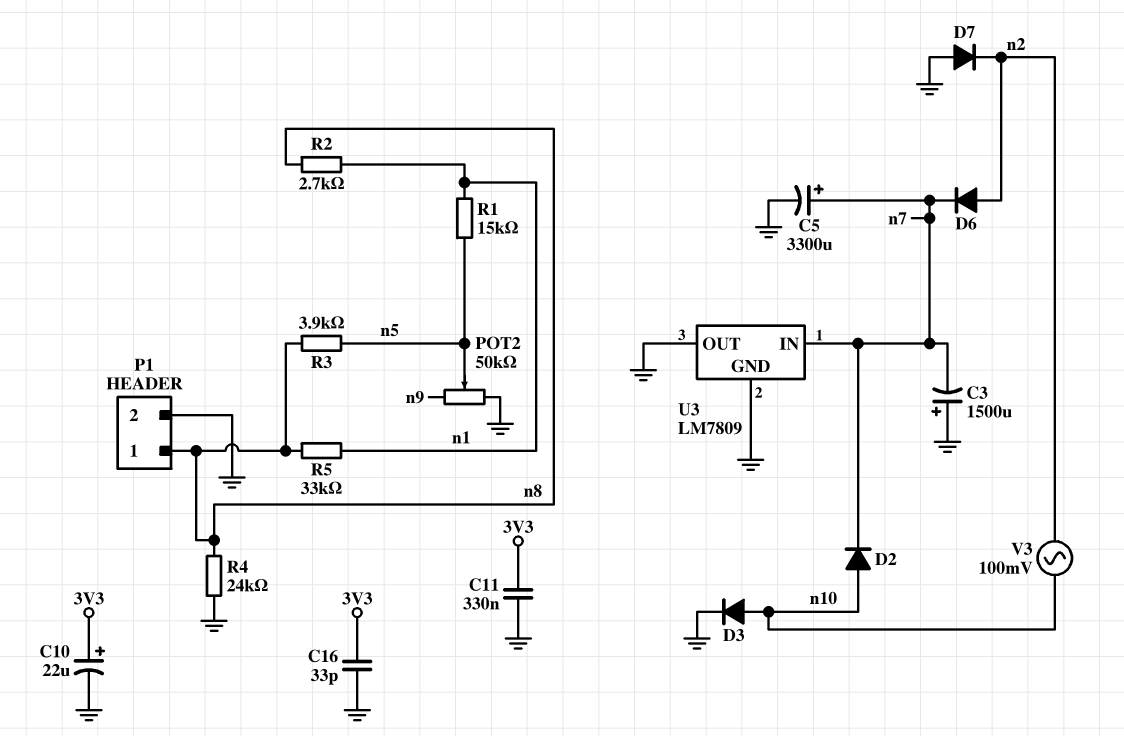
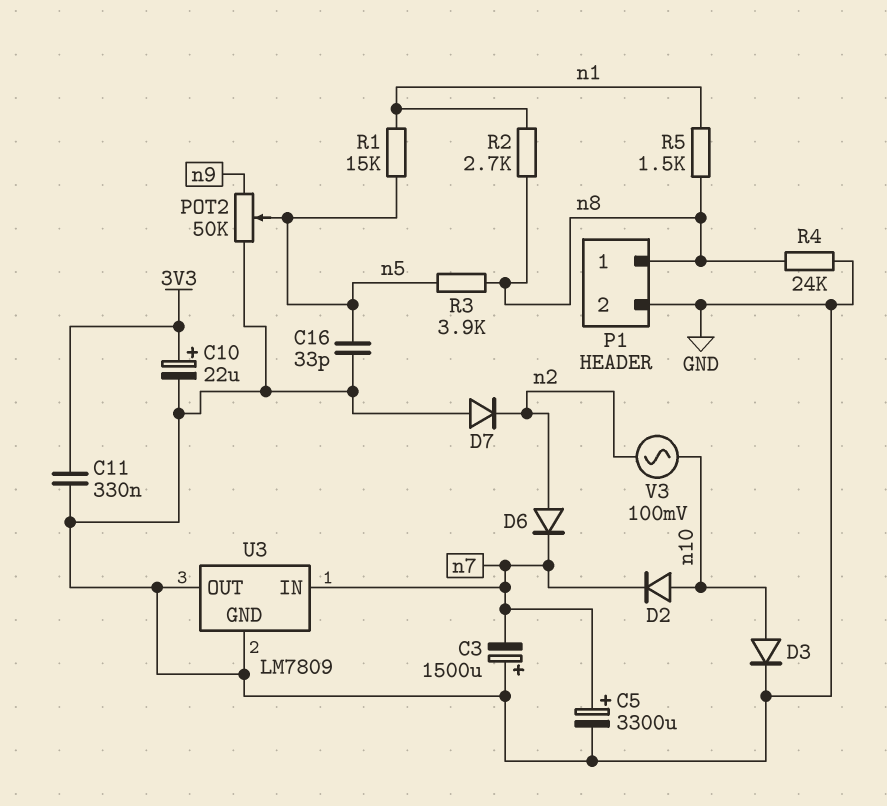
C16: 33pF (3V3, GND) -> 33pF (GND, n5)
R5: 33k (n1, n8) -> 1.5k (n1, n8)

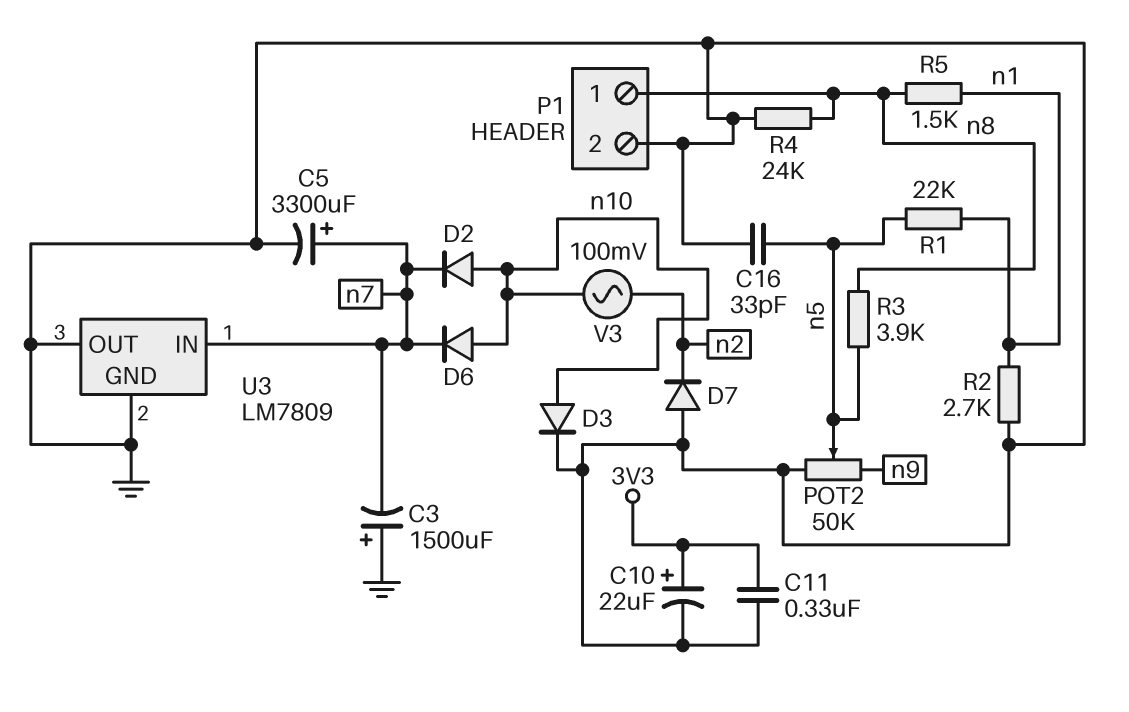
D6: diode (A n2, K n7) -> diode (A n10, K n7)
R1: 15k (n1, n5) -> 22k (n1, n5)
R2: 2.7k (n1, n8) -> 2.7k (GND, n1)

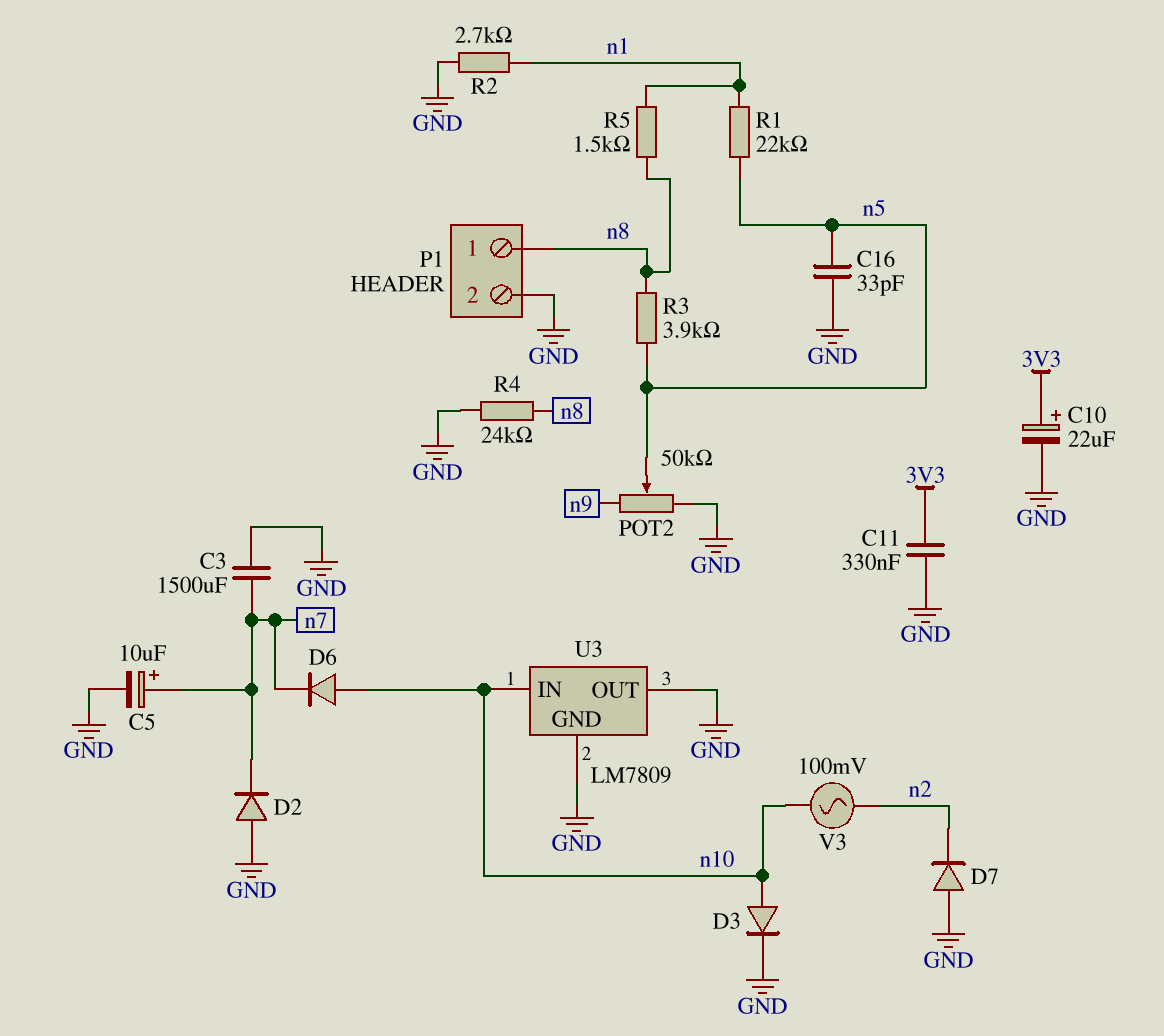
C3: 1500uF (plus GND, minus n7) -> 1500uF (GND, n7)
C5: 3300uF (plus n7, minus GND) -> 10uF (plus n7, minus GND)
D2: diode (A n10, K n7) -> diode (A GND, K n7)
U3 pin IN: n7 -> n10

